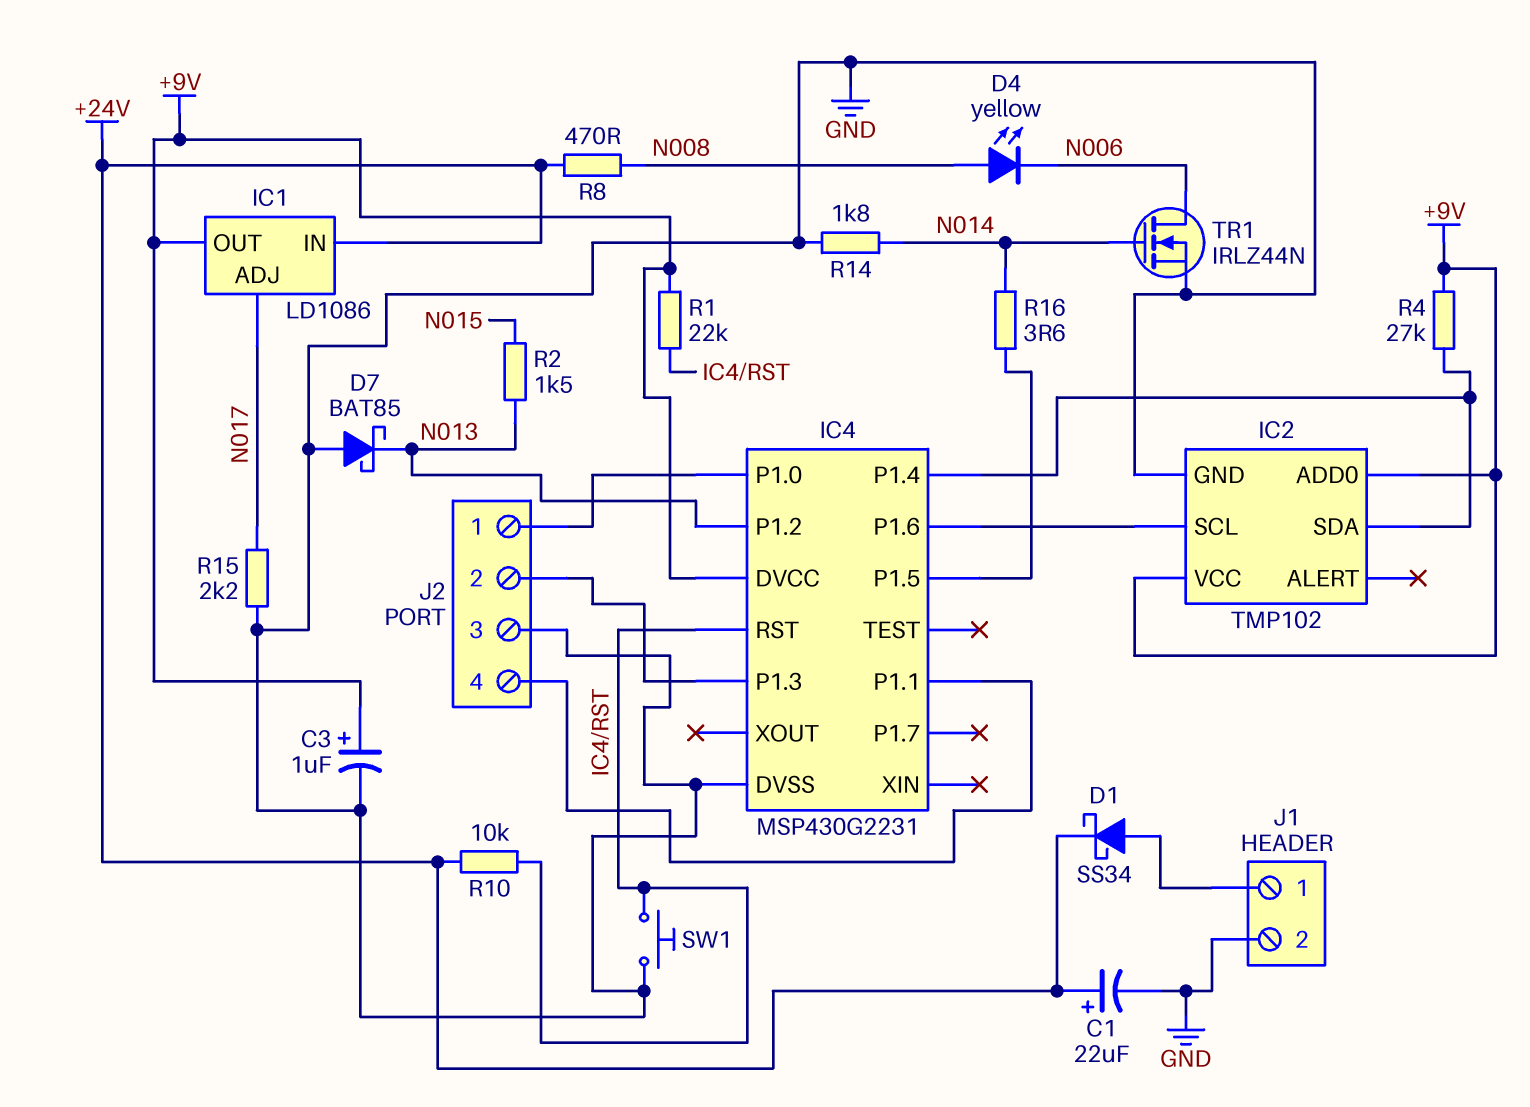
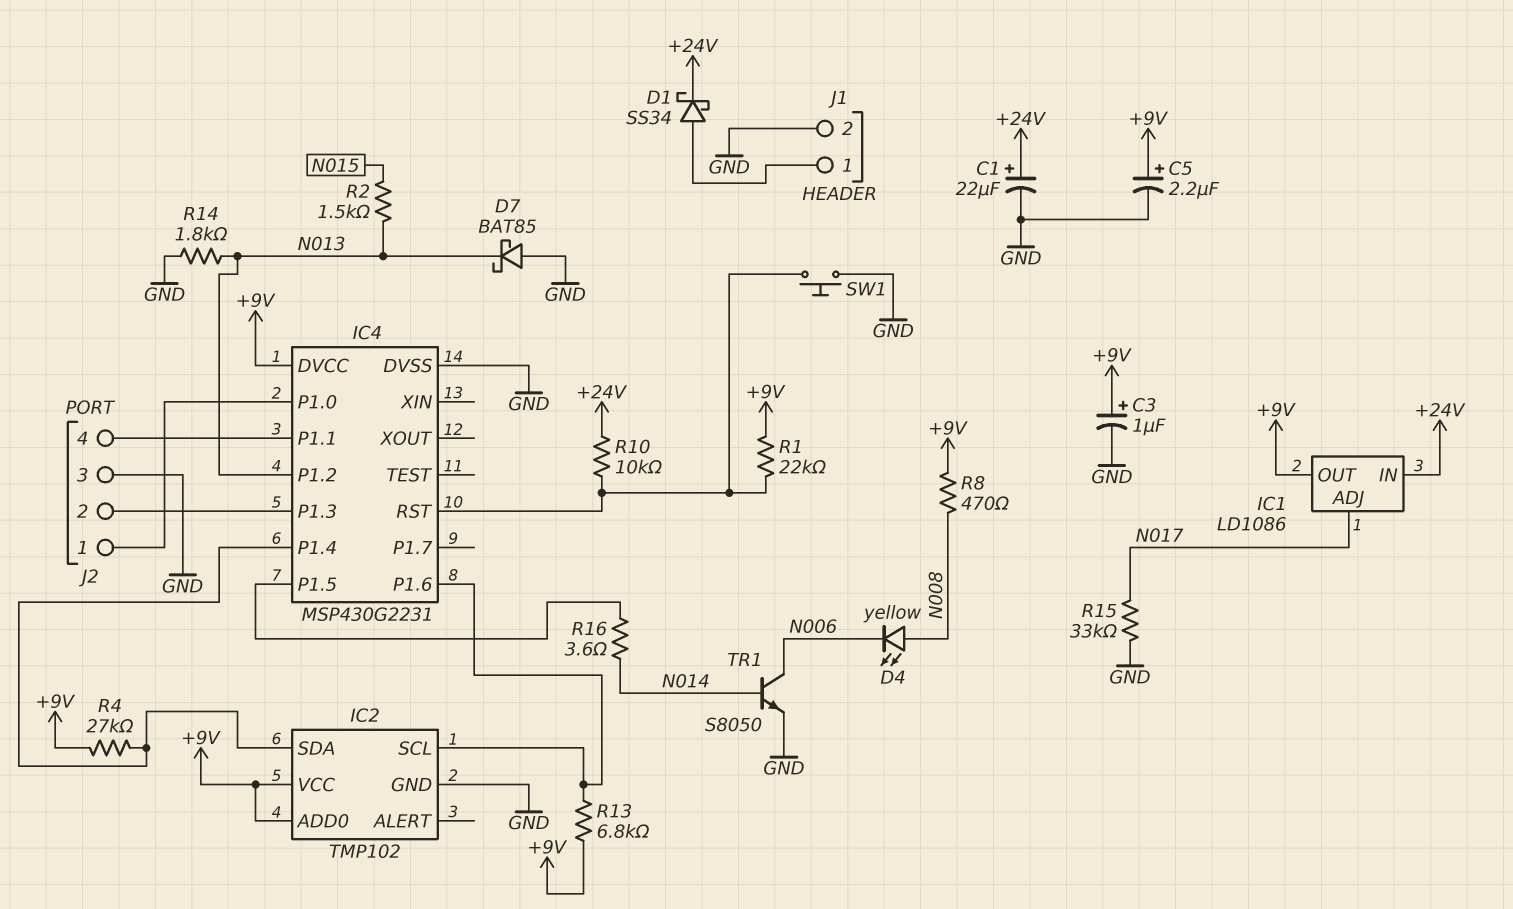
C5: none -> 2.2uF (plus +9V, minus GND)
R8: 470 (+24V, N008) -> 470 (+9V, N008)
R13: none -> 6.8k (+9V, IC2/SCL)
R14: 1.8k (GND, N014) -> 1.8k (GND, N013)
R15: 2.2k (GND, N017) -> 33k (GND, N017)
TR1: NMOS IRLZ44N (G N014, D N006, S GND) -> NPN S8050 (B N014, C N006, E GND)

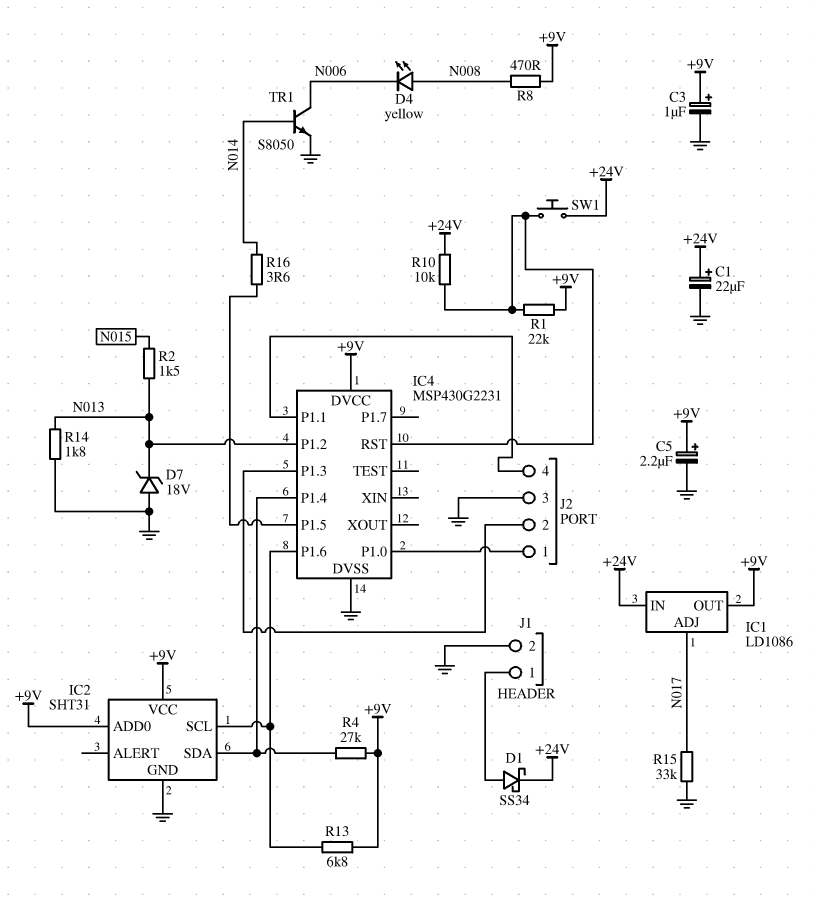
D7: schottky BAT85 (A GND, K N013) -> zener 18V (A GND, K N013)
IC2: TMP102 -> SHT31
SW1: button (GND, IC4/RST) -> button (+24V, IC4/RST)

